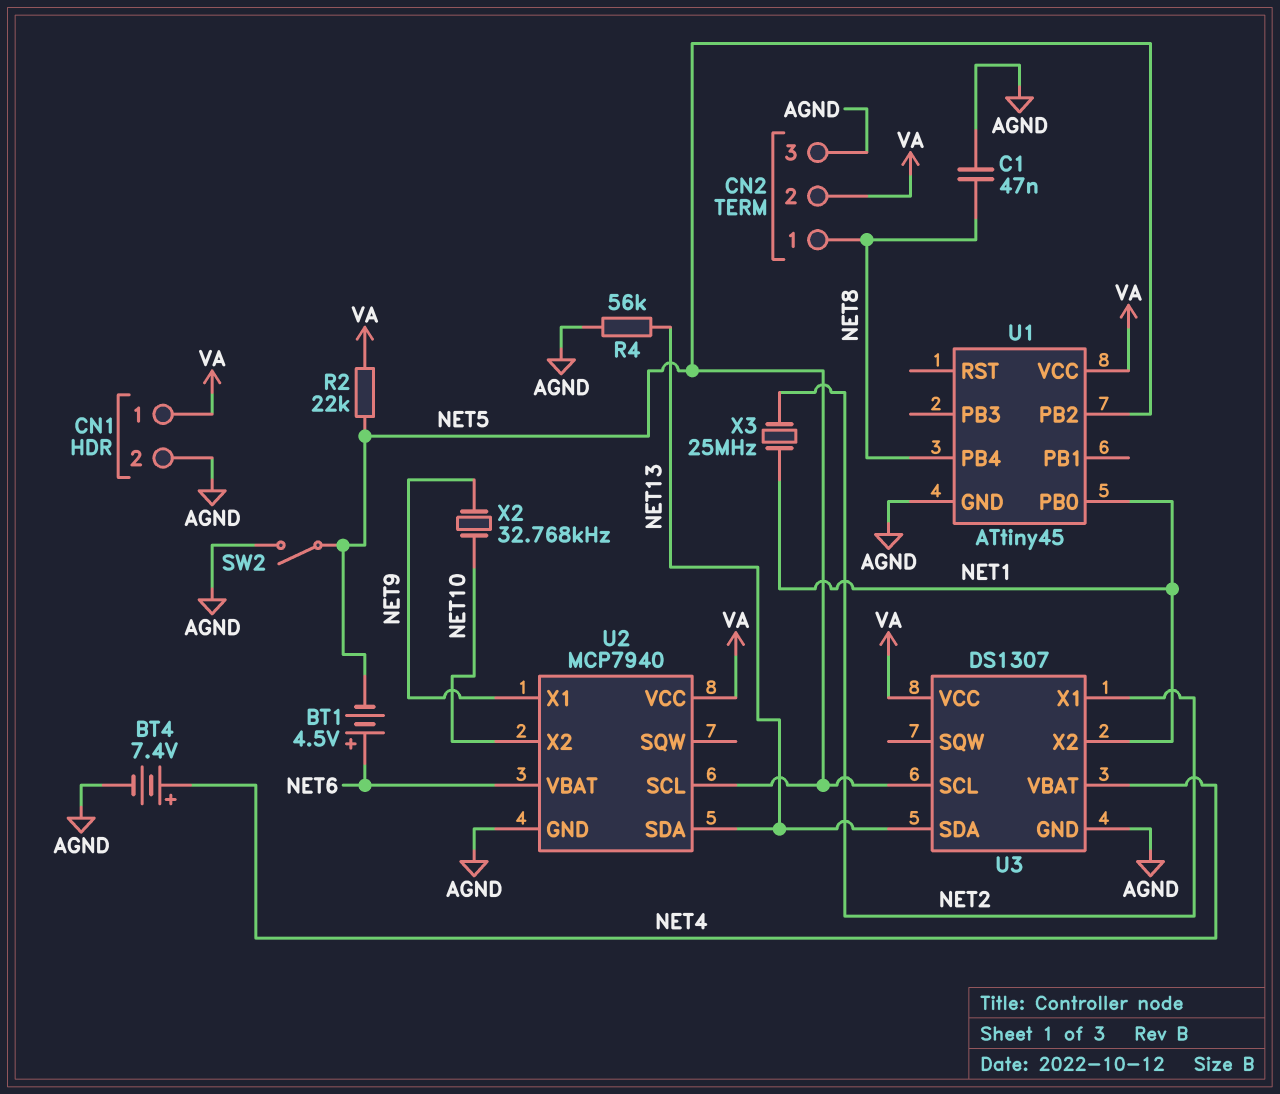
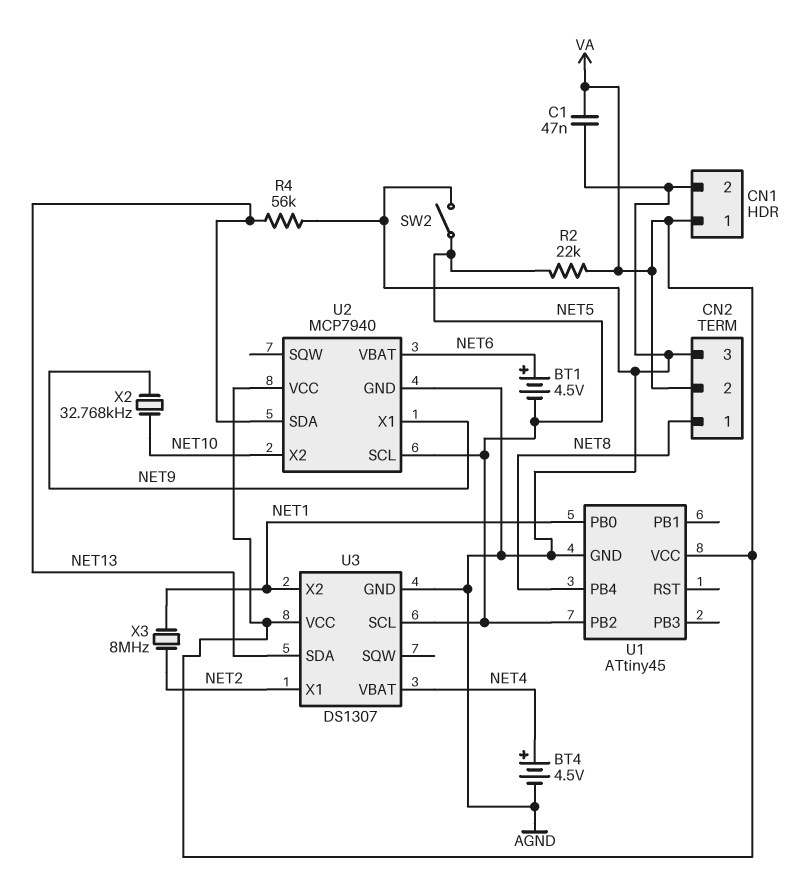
BT4: 7.4V (plus NET4, minus AGND) -> 4.5V (plus NET4, minus AGND)
C1: 47nF (AGND, NET8) -> 47nF (AGND, VA)
X3: 25MHz (NET1, NET2) -> 8MHz (NET1, NET2)

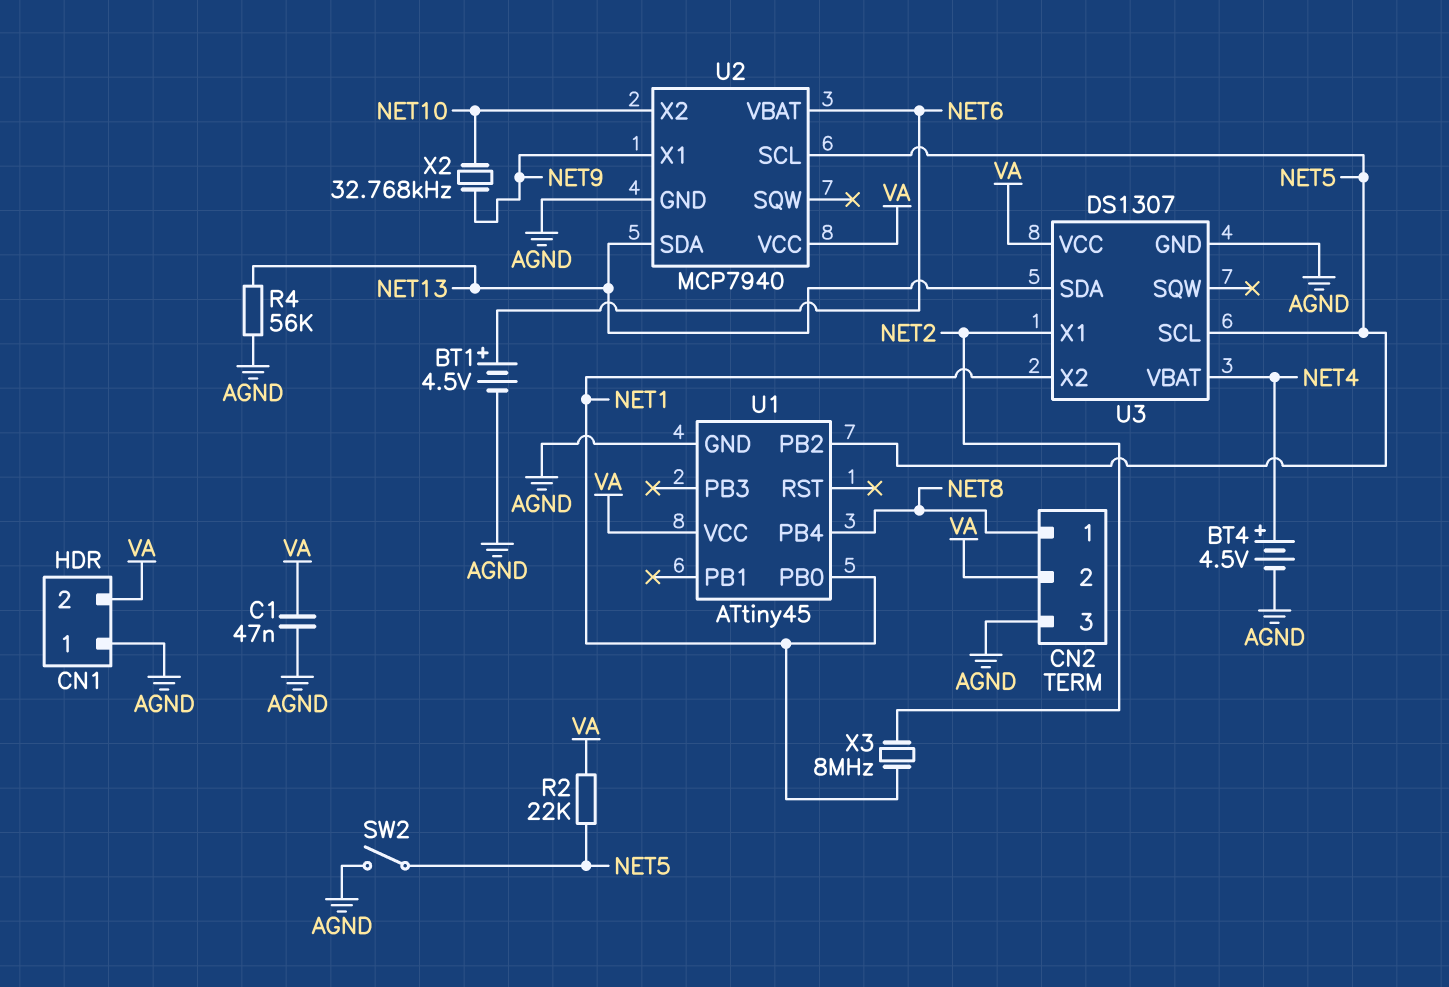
BT1: 4.5V (plus NET6, minus NET5) -> 4.5V (plus NET6, minus AGND)
CN1 pin 1: VA -> AGND
CN1 pin 2: AGND -> VA

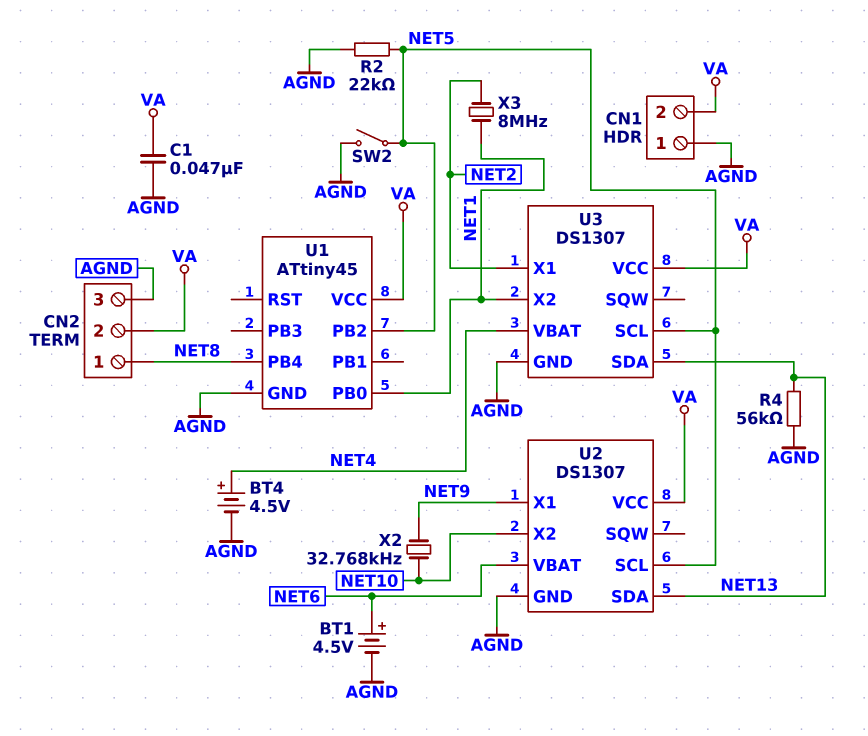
R2: 22k (NET5, VA) -> 22k (AGND, NET5)
U2: MCP7940 -> DS1307

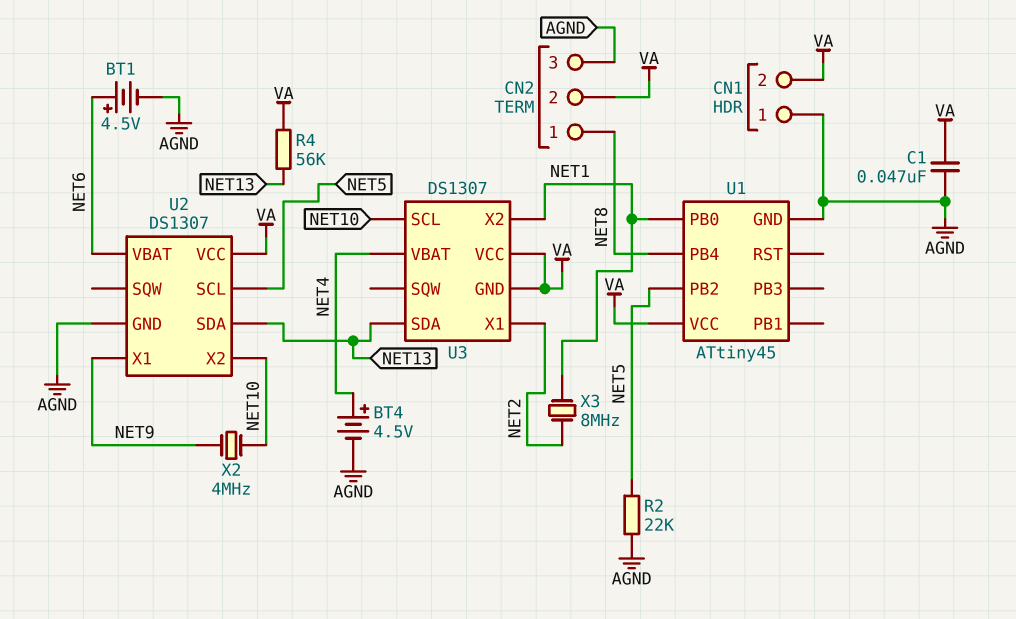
R4: 56k (AGND, NET13) -> 56k (NET13, VA)
SW2: switch (AGND, NET5) -> none
U3 pin GND: AGND -> VA
U3 pin SCL: NET5 -> NET10
X2: 32.768kHz (NET9, NET10) -> 4MHz (NET9, NET10)

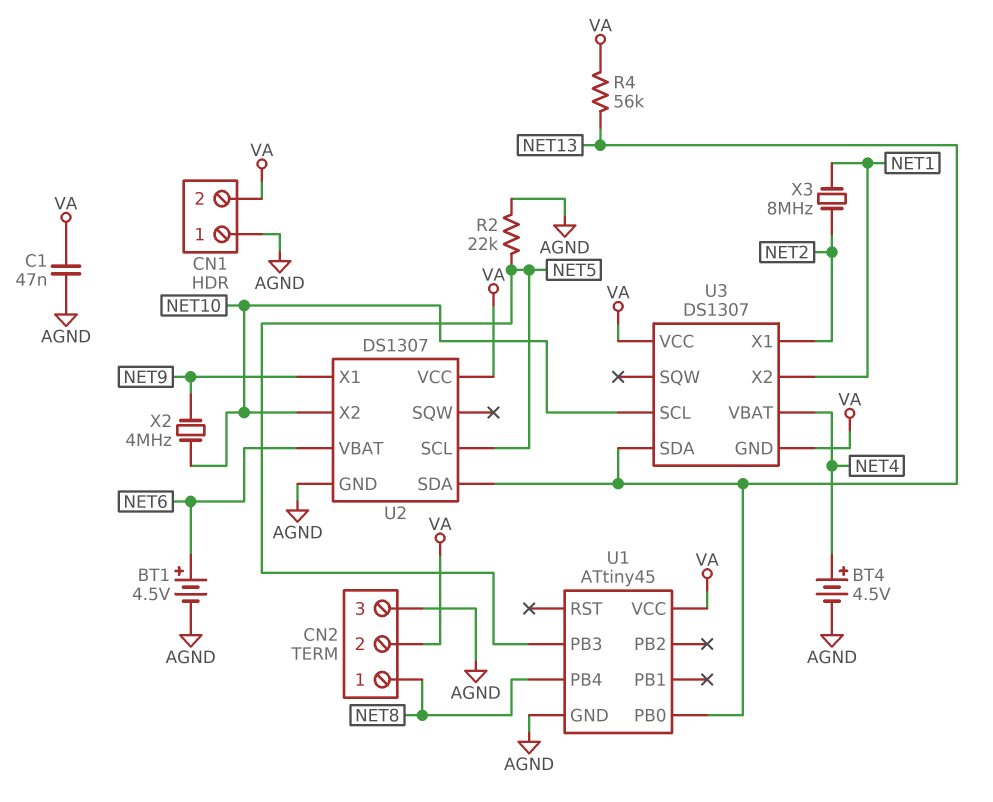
U1 pin PB0: NET1 -> NET13
U1 pin PB2: NET5 -> none
U1 pin PB3: none -> NET5

